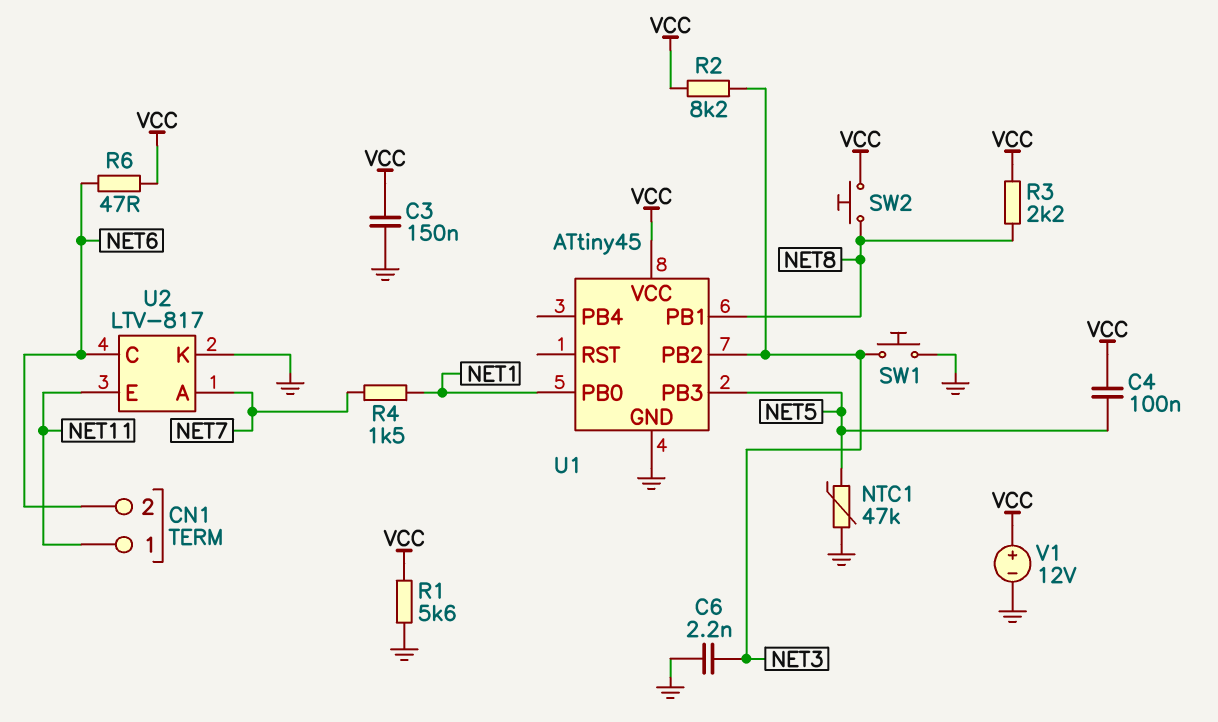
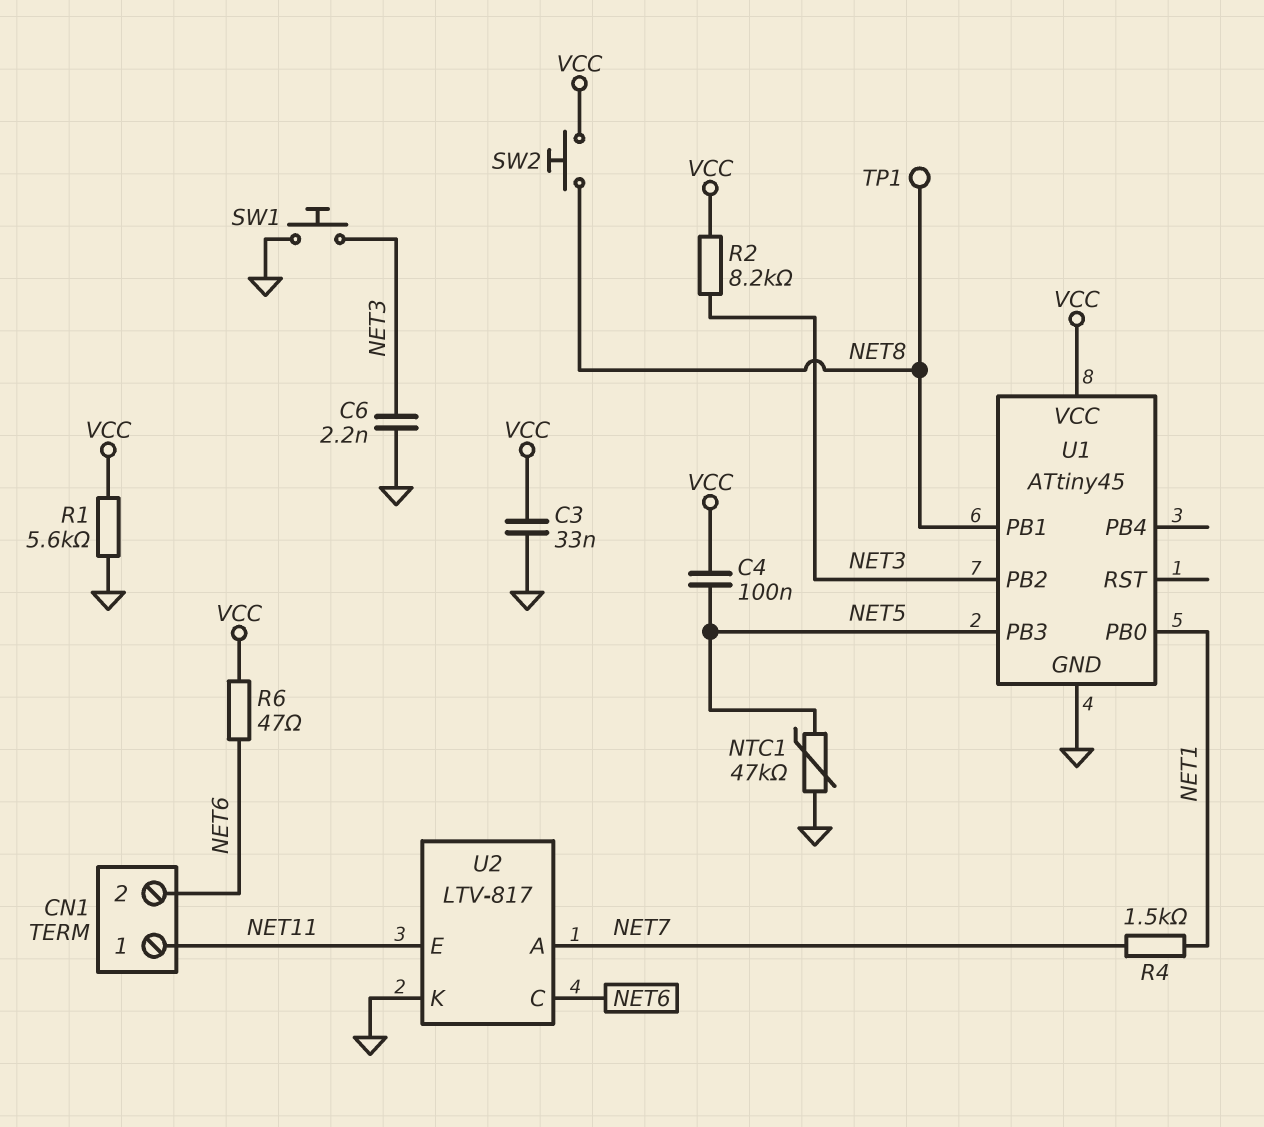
C3: 150nF (GND, VCC) -> 33nF (GND, VCC)
R3: 2.2k (NET8, VCC) -> none
TP1: none -> test point (NET8)
V1: 12V (plus VCC, minus GND) -> none

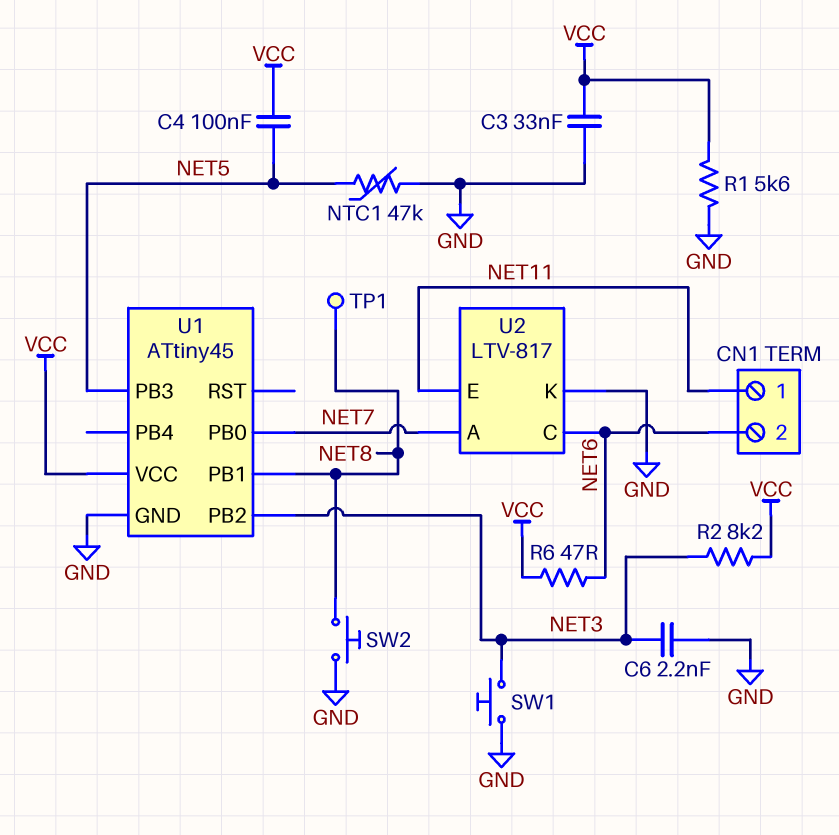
R4: 1.5k (NET1, NET7) -> none
SW2: button (NET8, VCC) -> button (GND, NET8)
U1 pin PB0: NET1 -> NET7

